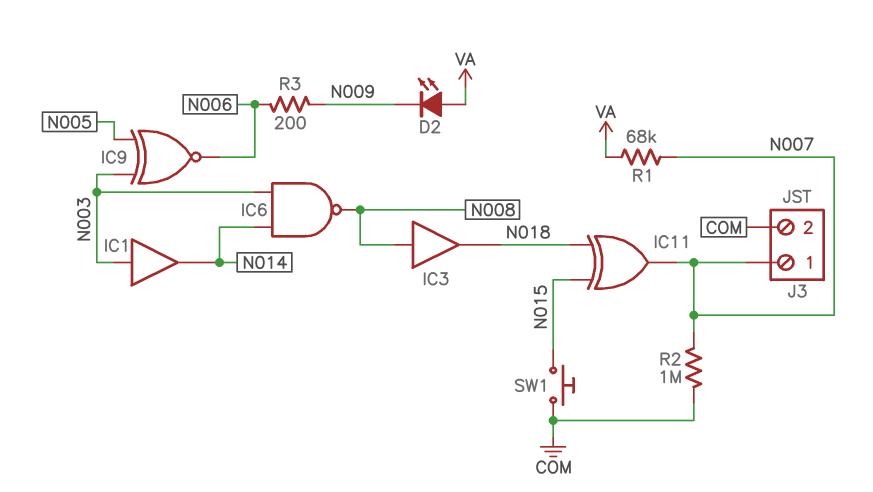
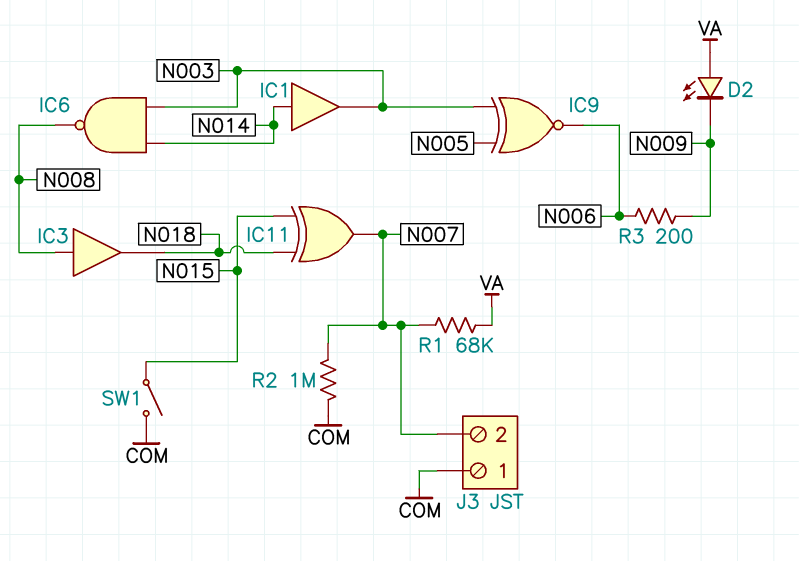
IC1: buffer (in N003, out N014) -> buffer (in N014, out N003)
J3 pin 1: N007 -> COM
J3 pin 2: COM -> N007
SW1: button (COM, N015) -> switch (COM, N015)

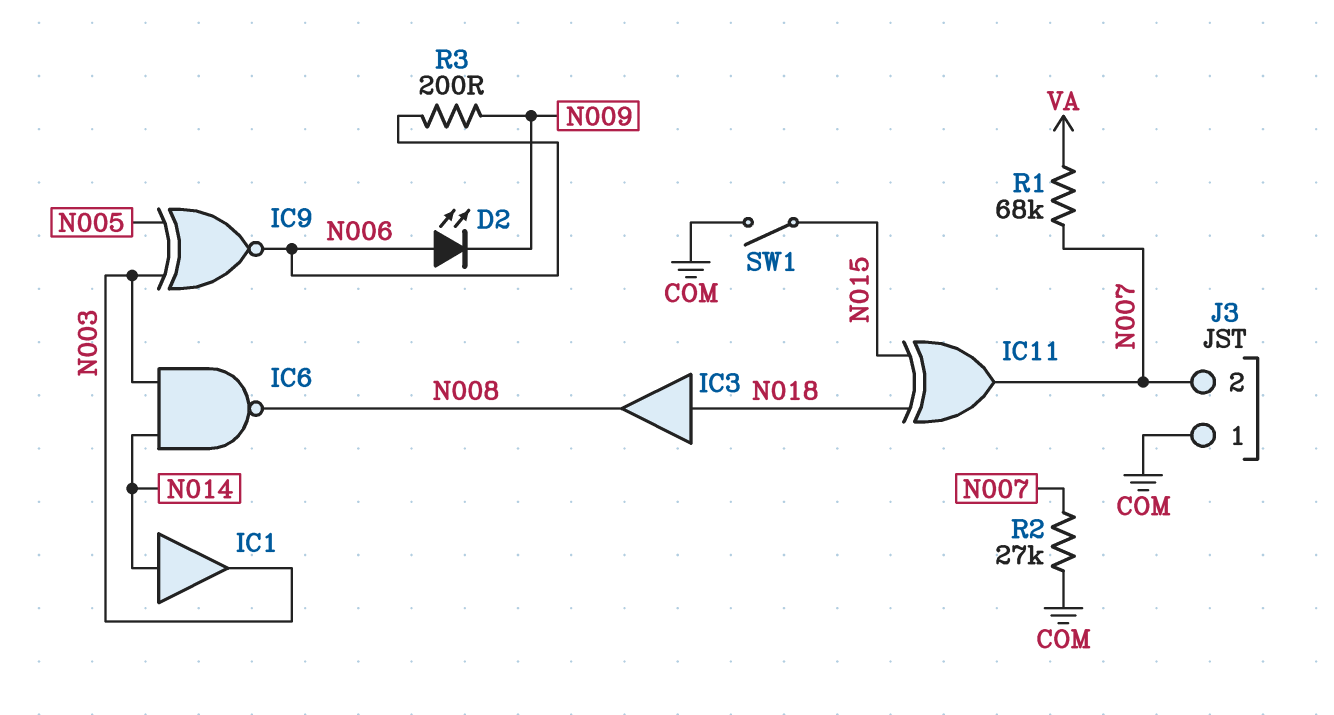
D2: LED (A VA, K N009) -> LED (A N006, K N009)
IC3: buffer (in N008, out N018) -> buffer (in N018, out N008)
R2: 1M (COM, N007) -> 27k (COM, N007)

